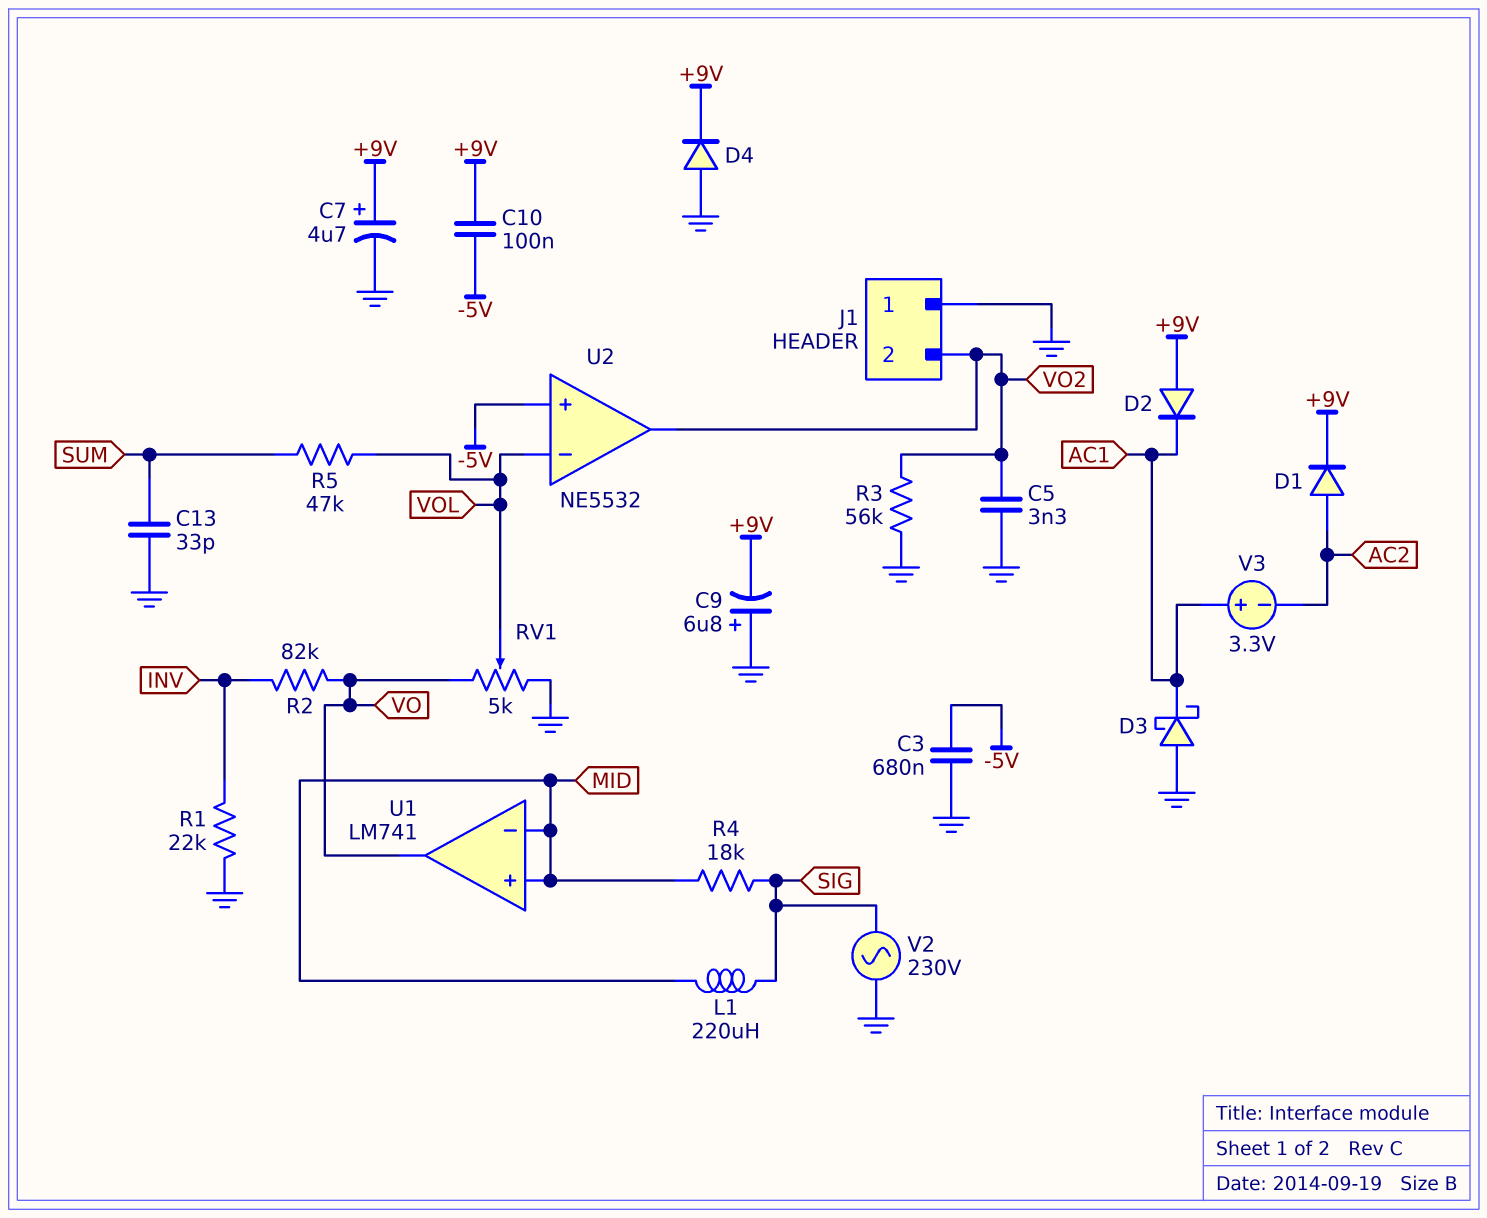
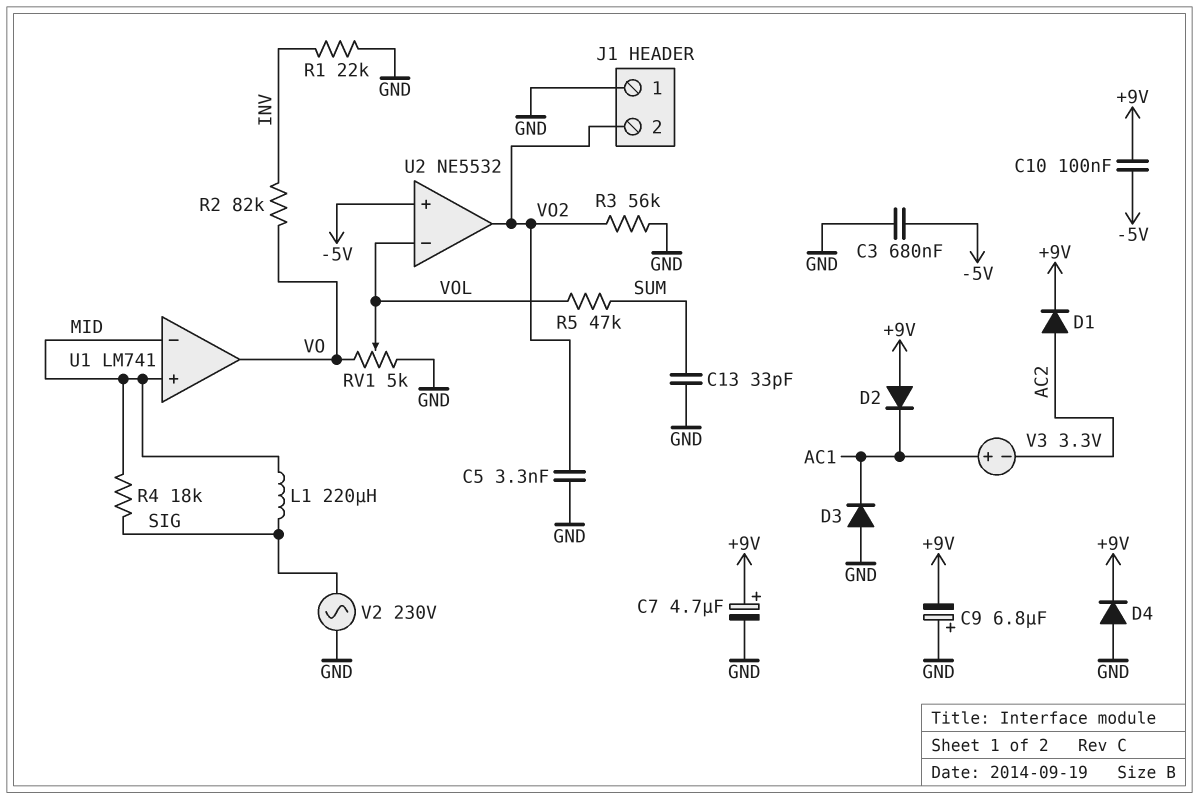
D3: schottky (A GND, K AC1) -> diode (A GND, K AC1)

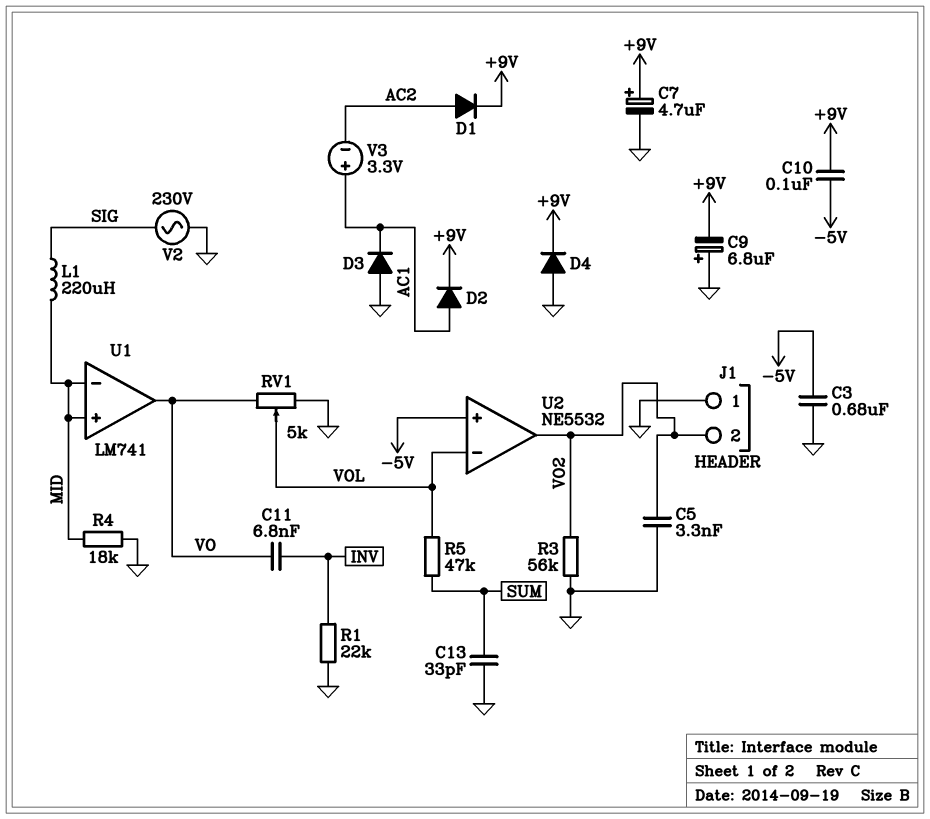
C11: none -> 6.8nF (INV, VO)
D2: diode (A +9V, K AC1) -> diode (A AC1, K +9V)
R2: 82k (INV, VO) -> none
R4: 18k (MID, SIG) -> 18k (GND, MID)

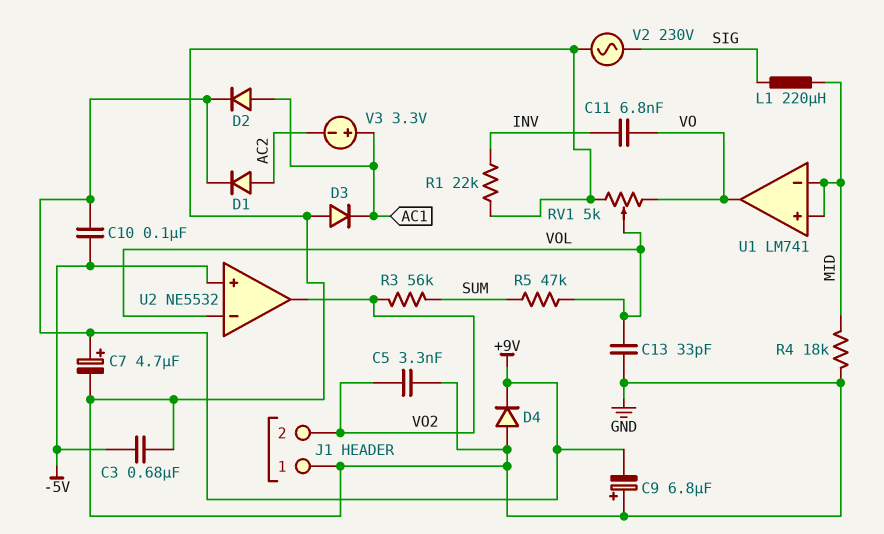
C13: 33pF (GND, SUM) -> 33pF (GND, VOL)
R3: 56k (GND, VO2) -> 56k (SUM, VO2)

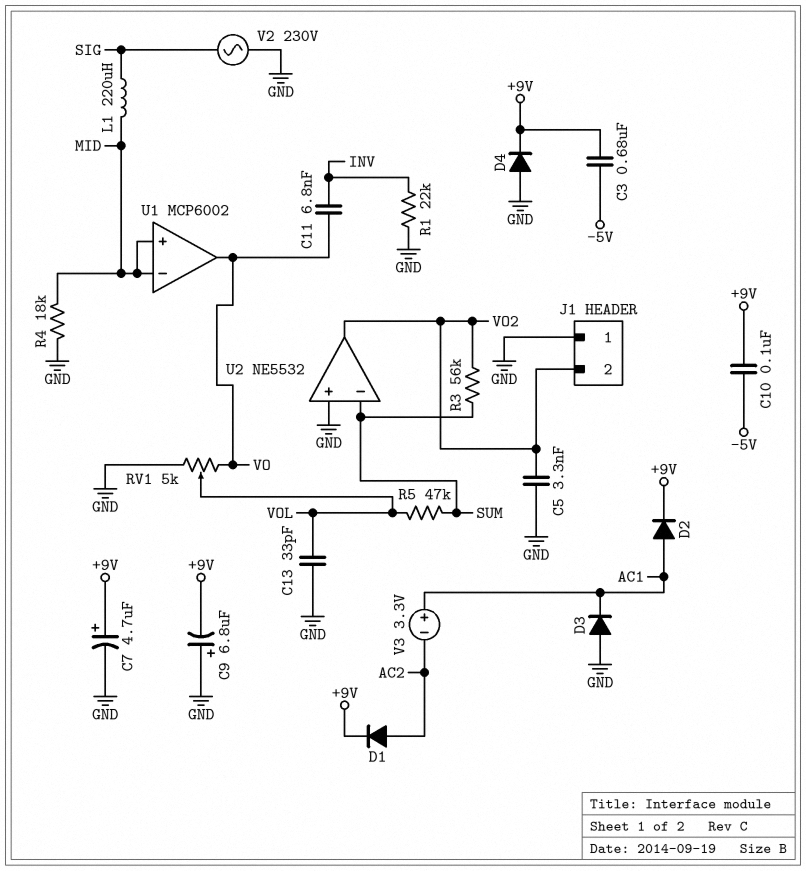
C3: 680nF (-5V, GND) -> 680nF (+9V, -5V)
U1: LM741 -> MCP6002
U2 pin in+: -5V -> GND
U2 pin in-: VOL -> SUM

